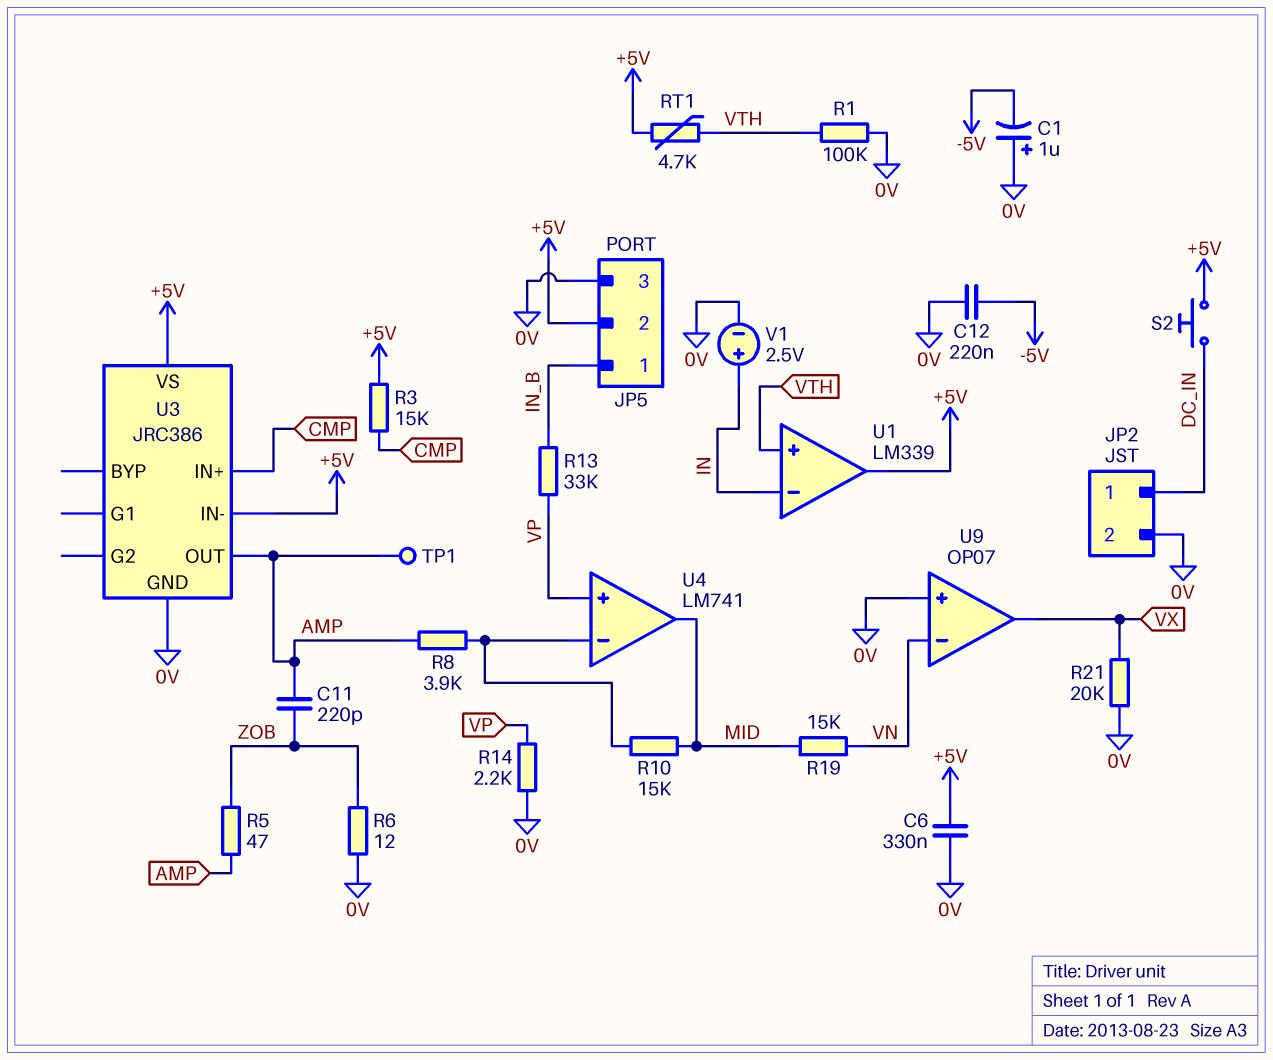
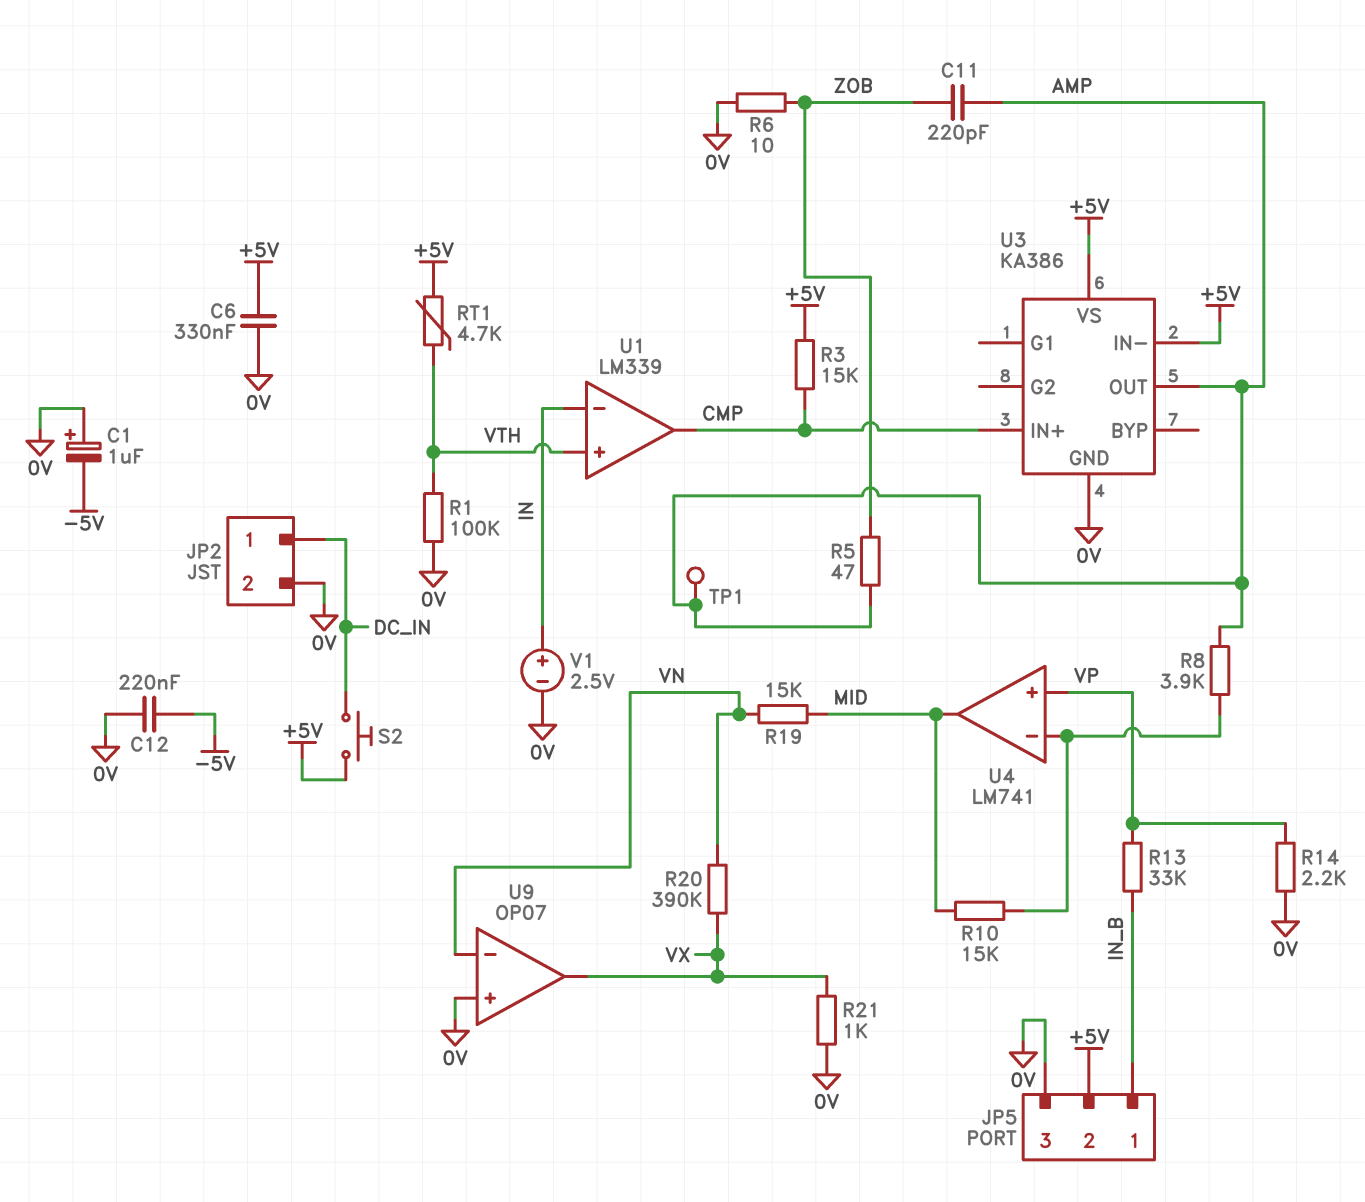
R6: 12 (0V, ZOB) -> 10 (0V, ZOB)
R20: none -> 390k (VN, VX)
R21: 20k (0V, VX) -> 1k (0V, VX)
U1 pin out: +5V -> CMP
U3: JRC386 -> KA386

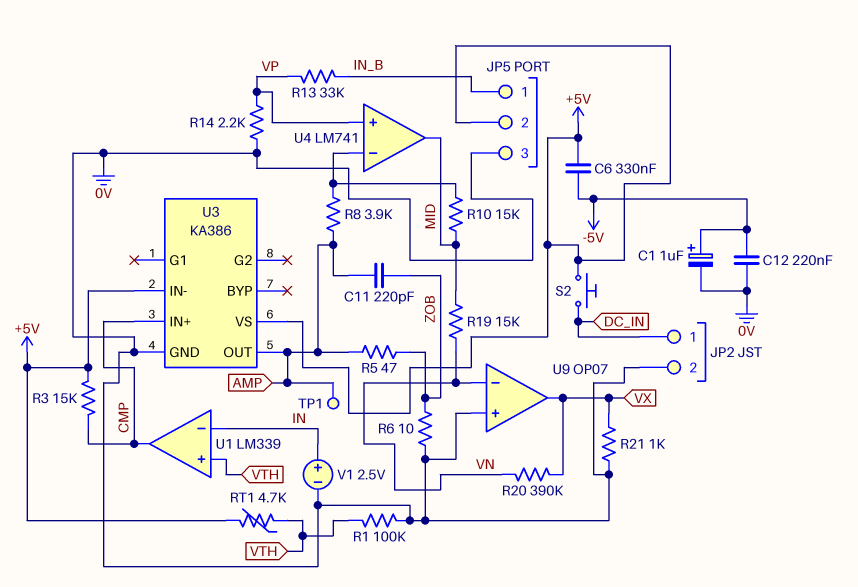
C1: 1uF (plus 0V, minus -5V) -> 1uF (plus -5V, minus 0V)
C6: 330nF (+5V, 0V) -> 330nF (+5V, -5V)

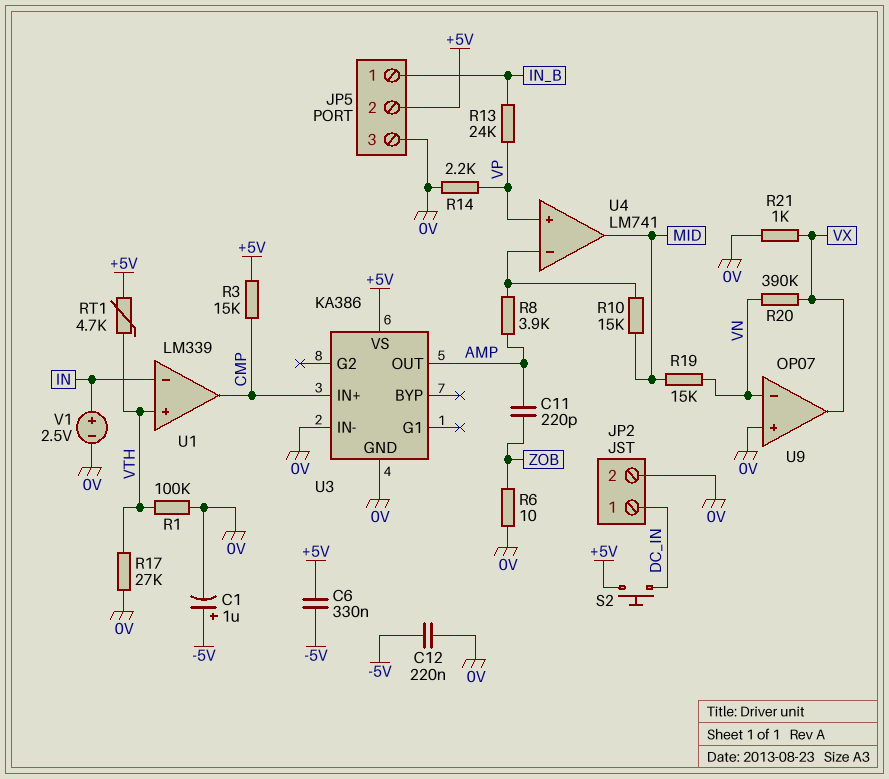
R5: 47 (AMP, ZOB) -> none
R13: 33k (IN_B, VP) -> 24k (IN_B, VP)
R17: none -> 27k (0V, VTH)
TP1: test point (AMP) -> none
U3 pin IN-: +5V -> 0V

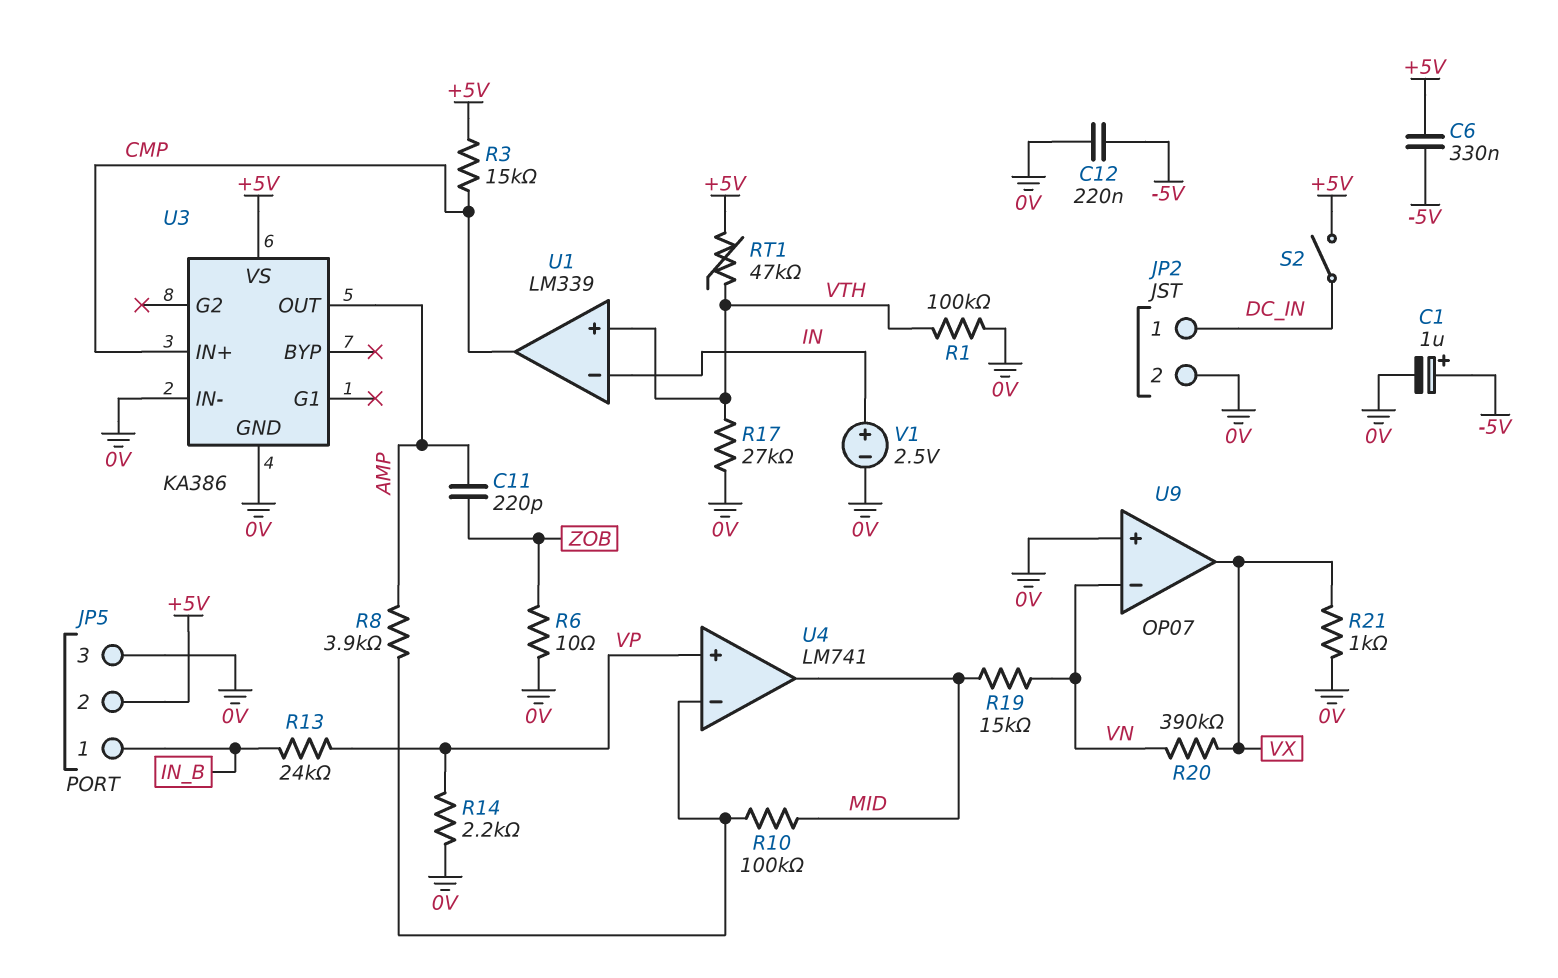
R10: 15k (MID, U4/in-) -> 100k (MID, U4/in-)
RT1: 4.7k (+5V, VTH) -> 47k (+5V, VTH)
S2: button (+5V, DC_IN) -> switch (+5V, DC_IN)

